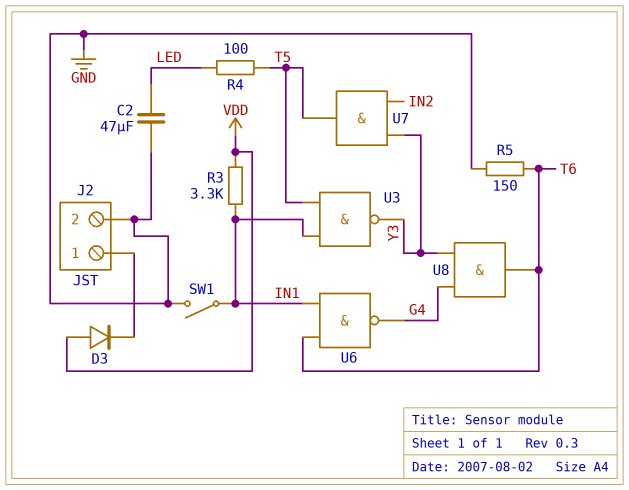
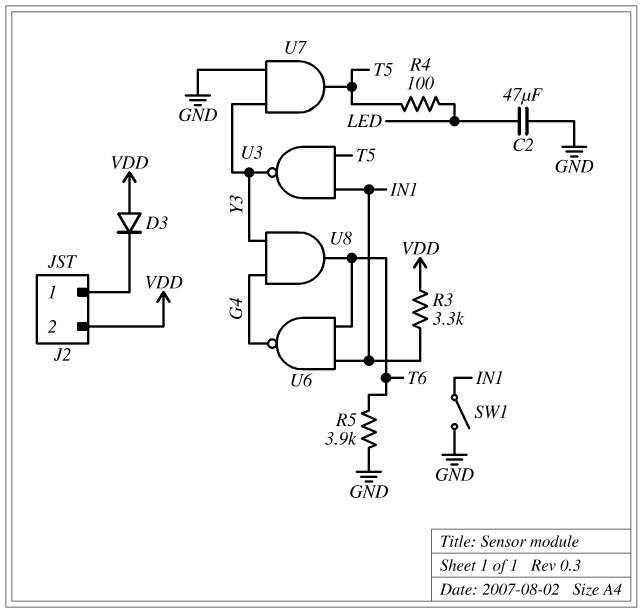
J2 pin 2: GND -> VDD
R5: 150 (GND, T6) -> 3.9k (GND, T6)
U7: AND (in IN2, in Y3, out T5) -> AND (in GND, in Y3, out T5)

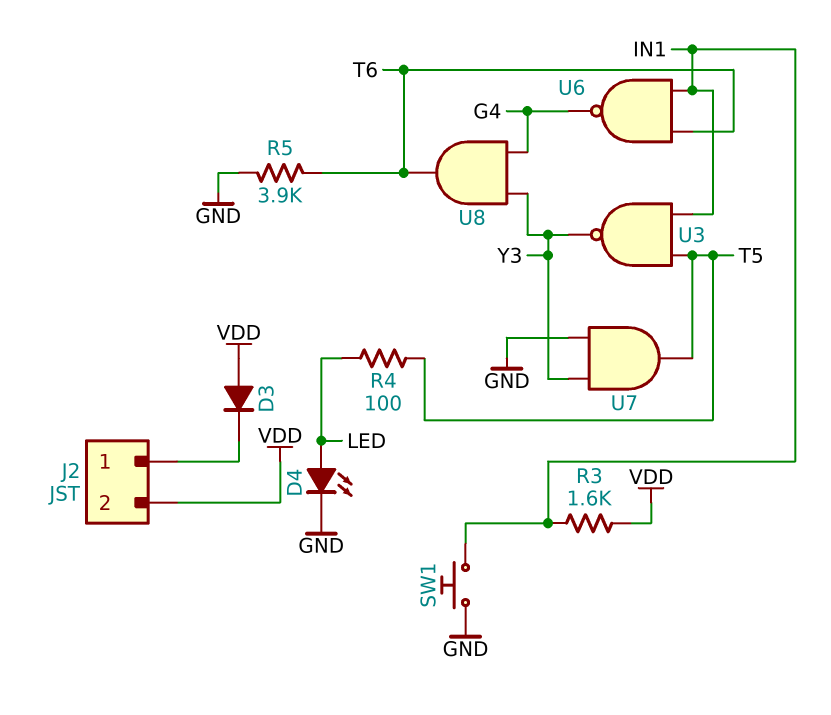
C2: 47uF (GND, LED) -> none
D4: none -> LED (A LED, K GND)
R3: 3.3k (IN1, VDD) -> 1.6k (IN1, VDD)
SW1: switch (GND, IN1) -> button (GND, IN1)

